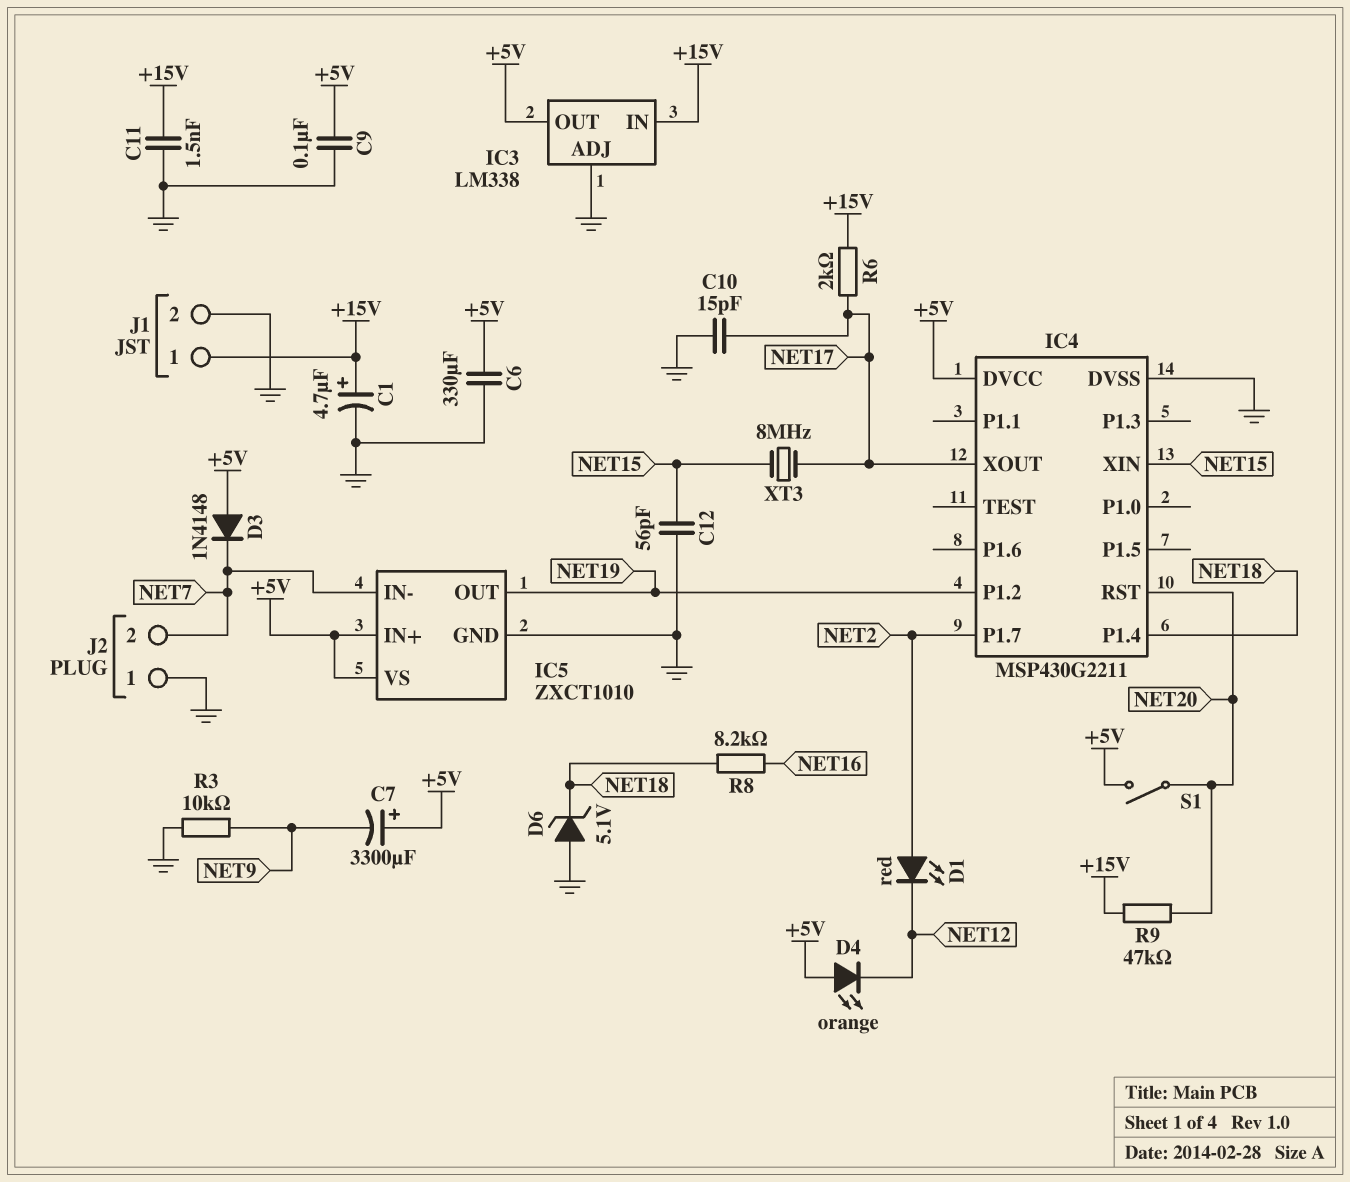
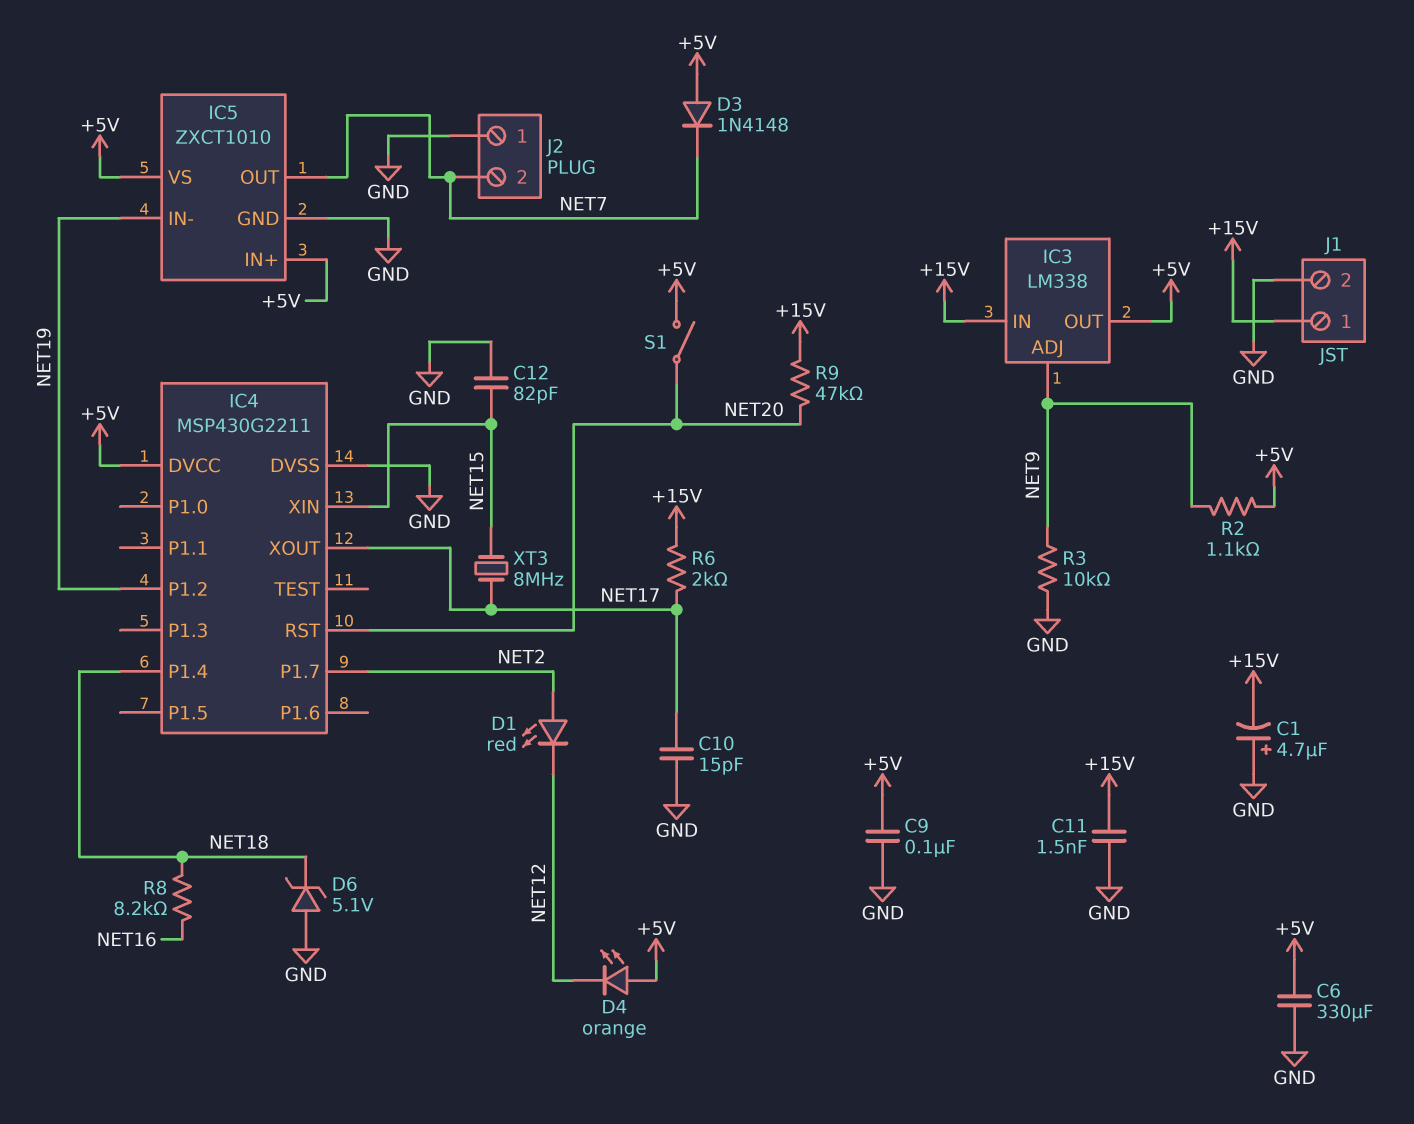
C1: 4.7uF (plus +15V, minus GND) -> 4.7uF (plus GND, minus +15V)
C7: 3300uF (plus +5V, minus NET9) -> none
C12: 56pF (GND, NET15) -> 82pF (GND, NET15)
IC3 pin ADJ: GND -> NET9
IC5 pin IN-: NET7 -> NET19
IC5 pin OUT: NET19 -> NET7
R2: none -> 1.1k (+5V, NET9)

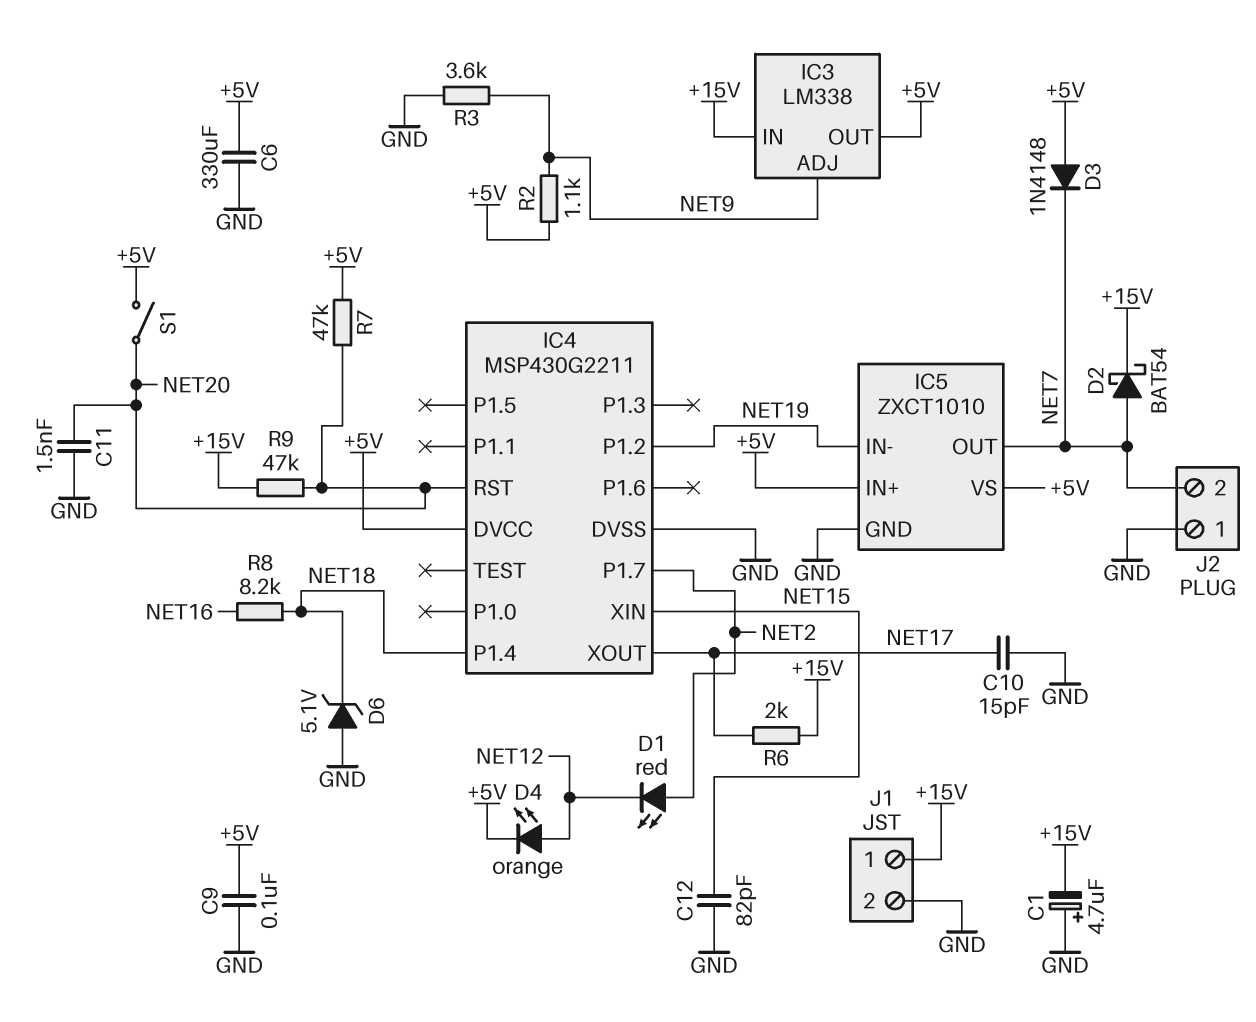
C11: 1.5nF (+15V, GND) -> 1.5nF (GND, NET20)
D2: none -> schottky BAT54 (A NET7, K +15V)
D4: LED orange (A +5V, K NET12) -> LED orange (A NET12, K +5V)
R3: 10k (GND, NET9) -> 3.6k (GND, NET9)
R7: none -> 47k (+5V, NET20)
XT3: 8MHz (NET15, NET17) -> none

